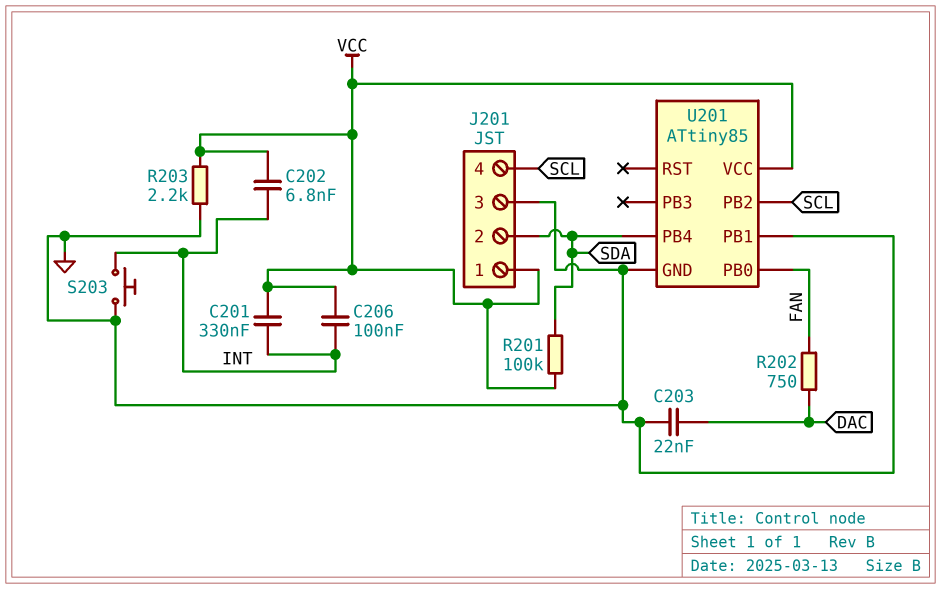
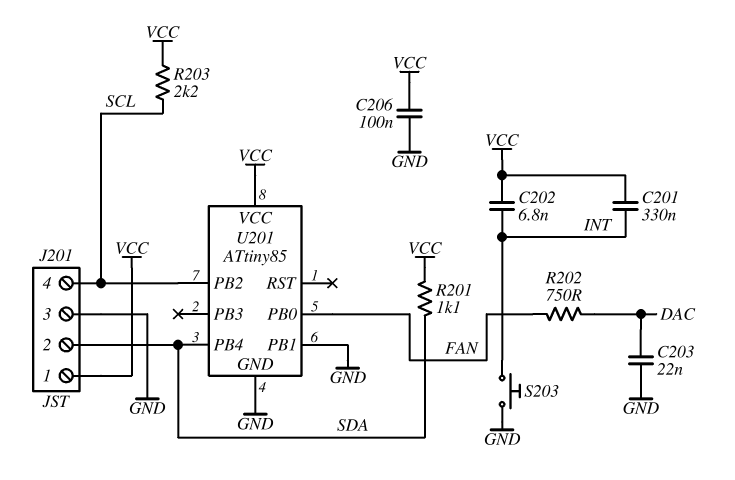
C206: 100nF (INT, VCC) -> 100nF (GND, VCC)
R201: 100k (SDA, VCC) -> 1.1k (SDA, VCC)
R203: 2.2k (GND, VCC) -> 2.2k (SCL, VCC)

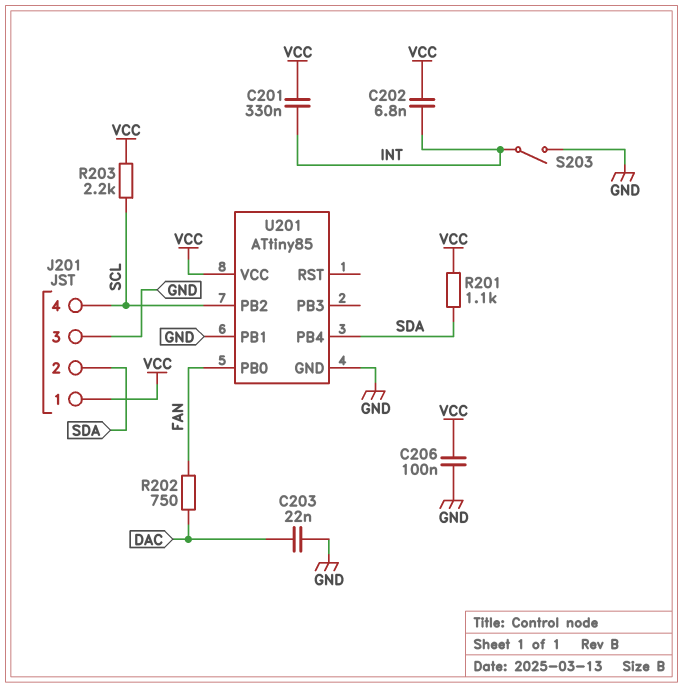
S203: button (GND, INT) -> switch (GND, INT)

